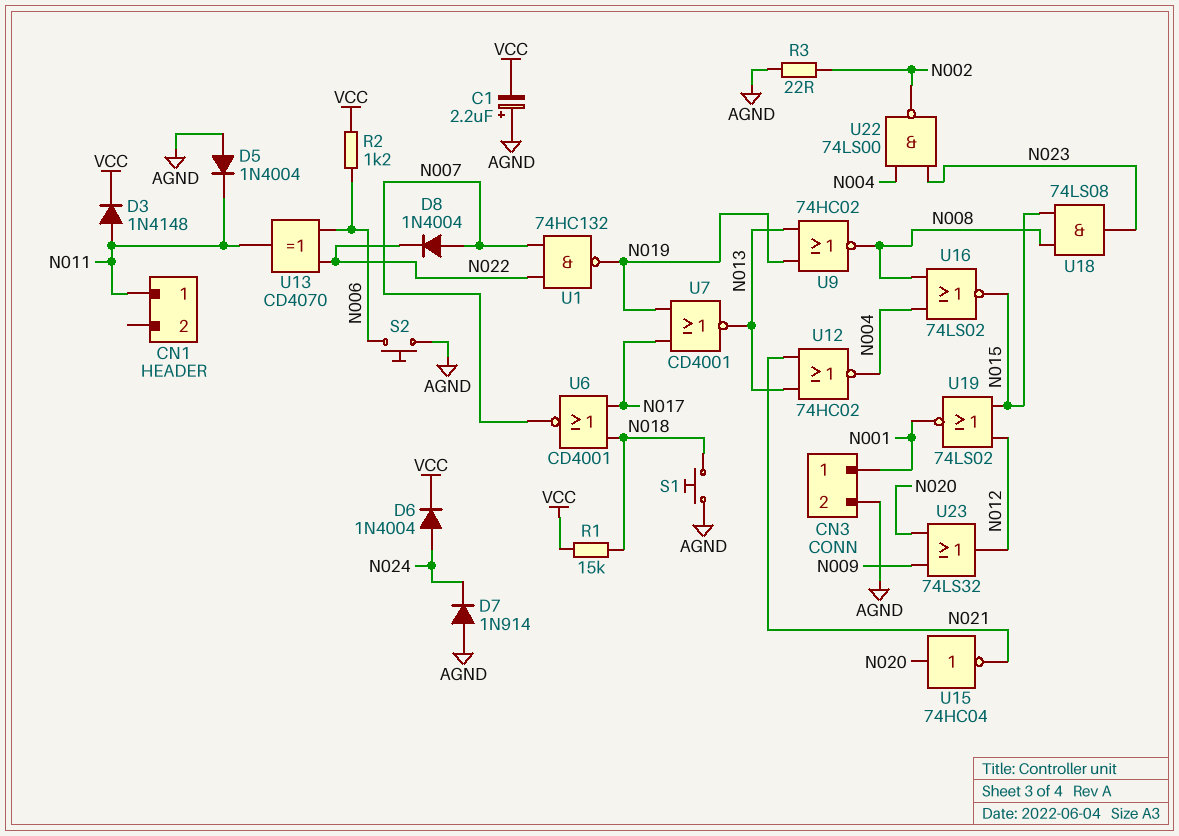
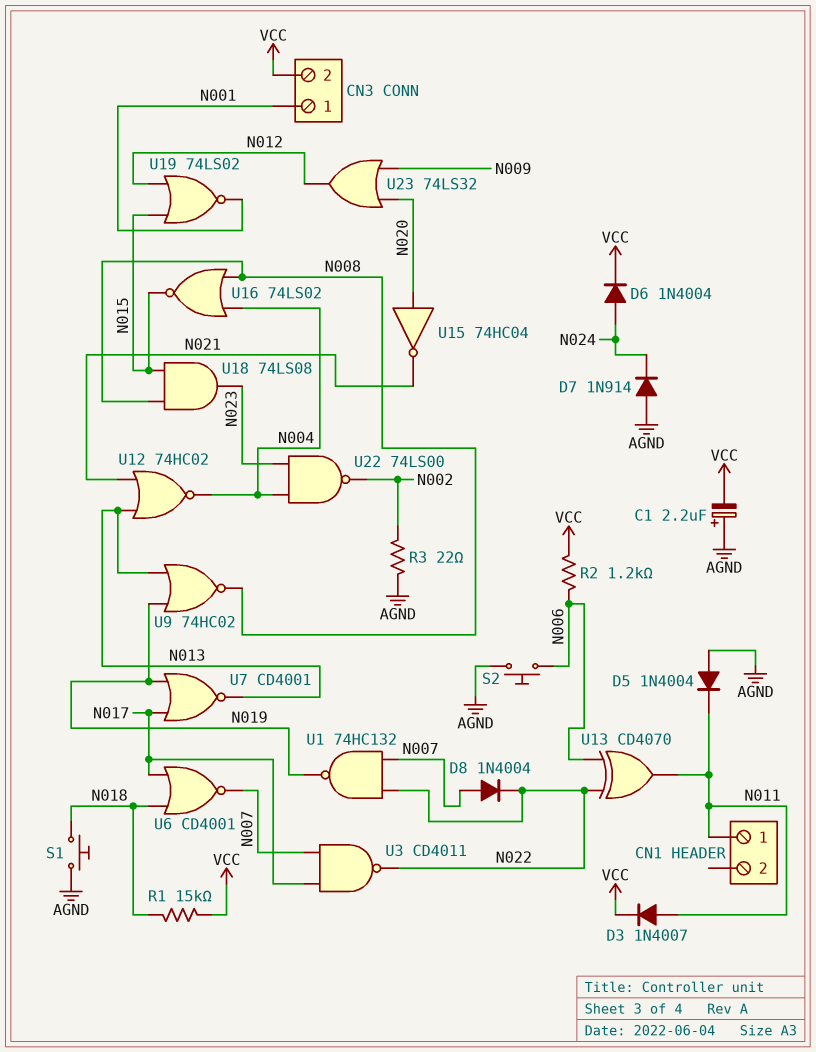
CN3 pin 2: AGND -> VCC
D3: diode 1N4148 (A N011, K VCC) -> diode 1N4007 (A N011, K VCC)
U3: none -> NAND CD4011 (in N007, in N017, out N022)

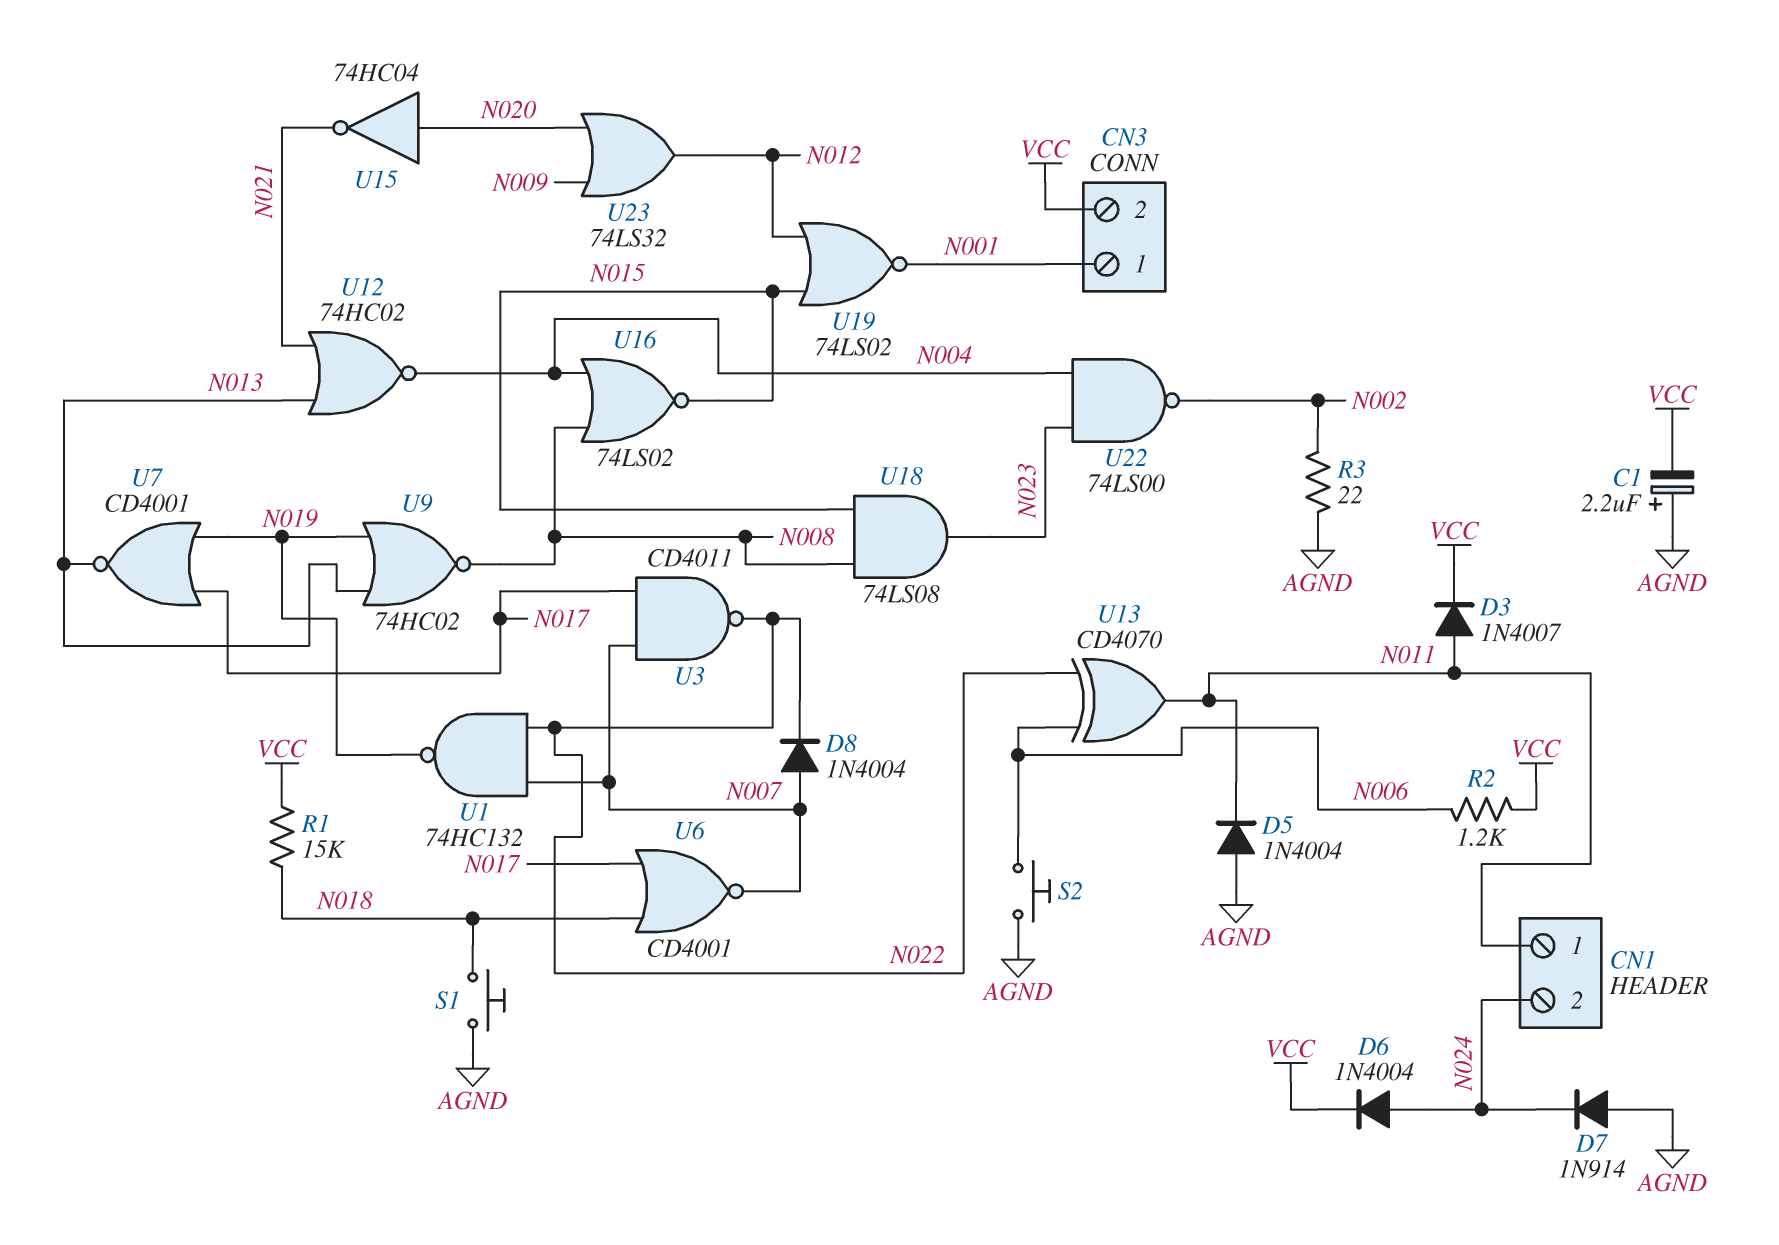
CN1 pin 2: none -> N024

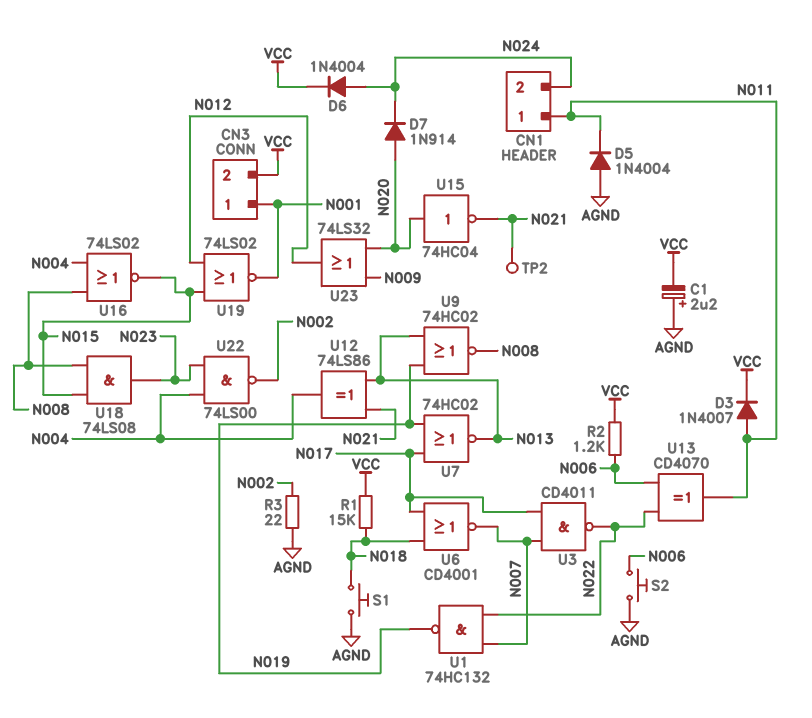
D7: diode 1N914 (A AGND, K N024) -> diode 1N914 (A N020, K N024)
D8: diode 1N4004 (A N007, K N022) -> none
TP2: none -> test point (N021)
U7: NOR CD4001 (in N017, in N019, out N013) -> NOR 74HC02 (in N017, in N019, out N013)
U12: NOR 74HC02 (in N013, in N021, out N004) -> XOR 74LS86 (in N013, in N021, out N004)

